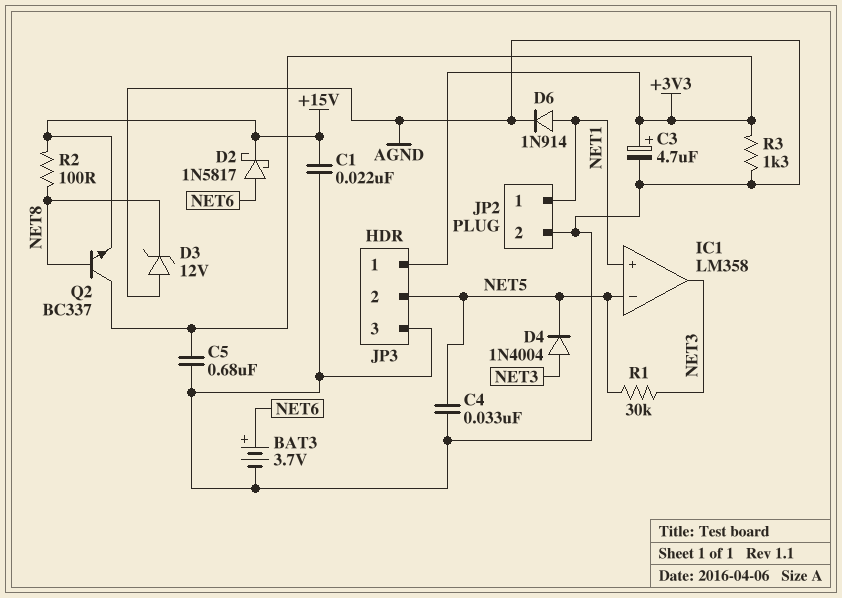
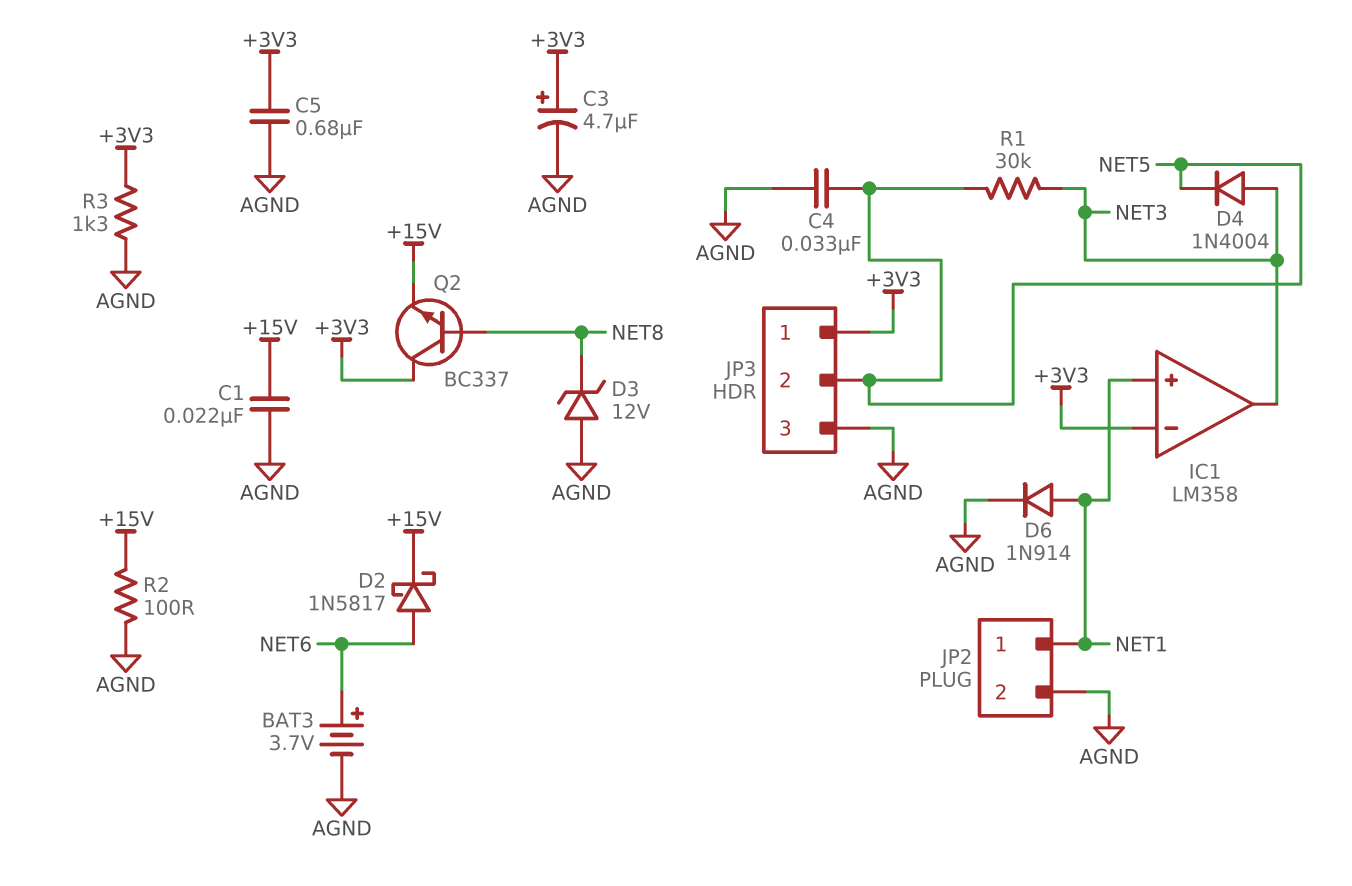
IC1 pin in-: NET5 -> +3V3
R2: 100 (+15V, NET8) -> 100 (+15V, AGND)

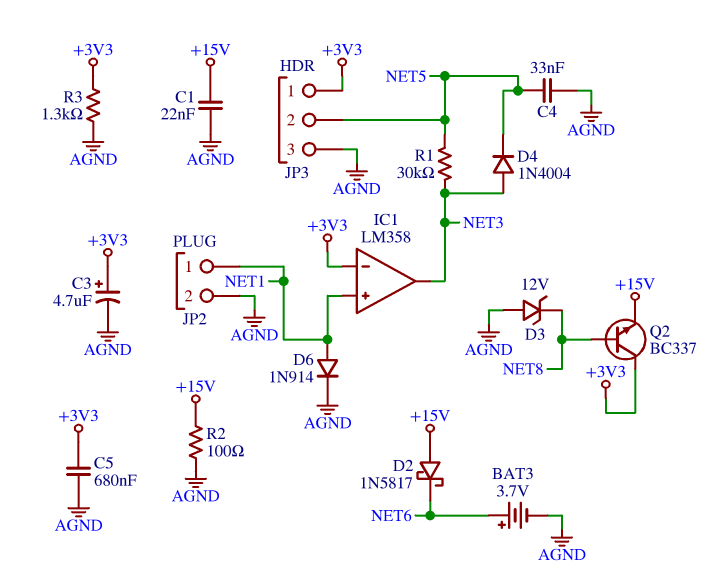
D2: schottky 1N5817 (A NET6, K +15V) -> schottky 1N5817 (A +15V, K NET6)

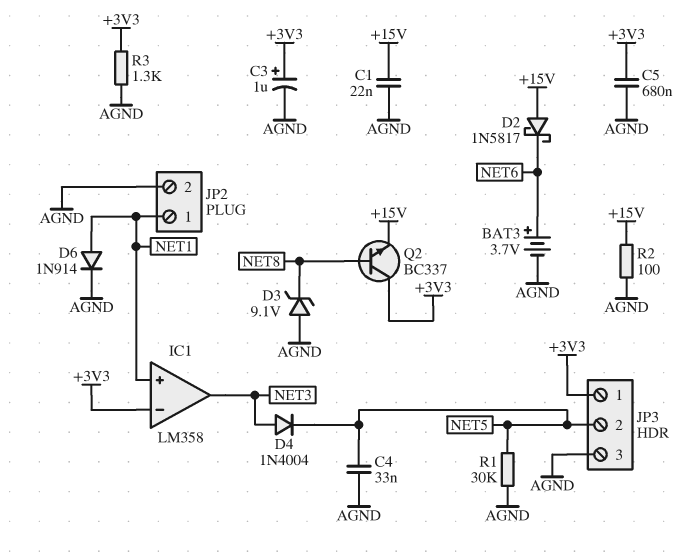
C3: 4.7uF (plus +3V3, minus AGND) -> 1uF (plus +3V3, minus AGND)
D3: zener 12V (A AGND, K NET8) -> zener 9.1V (A AGND, K NET8)
R1: 30k (NET3, NET5) -> 30k (AGND, NET5)

